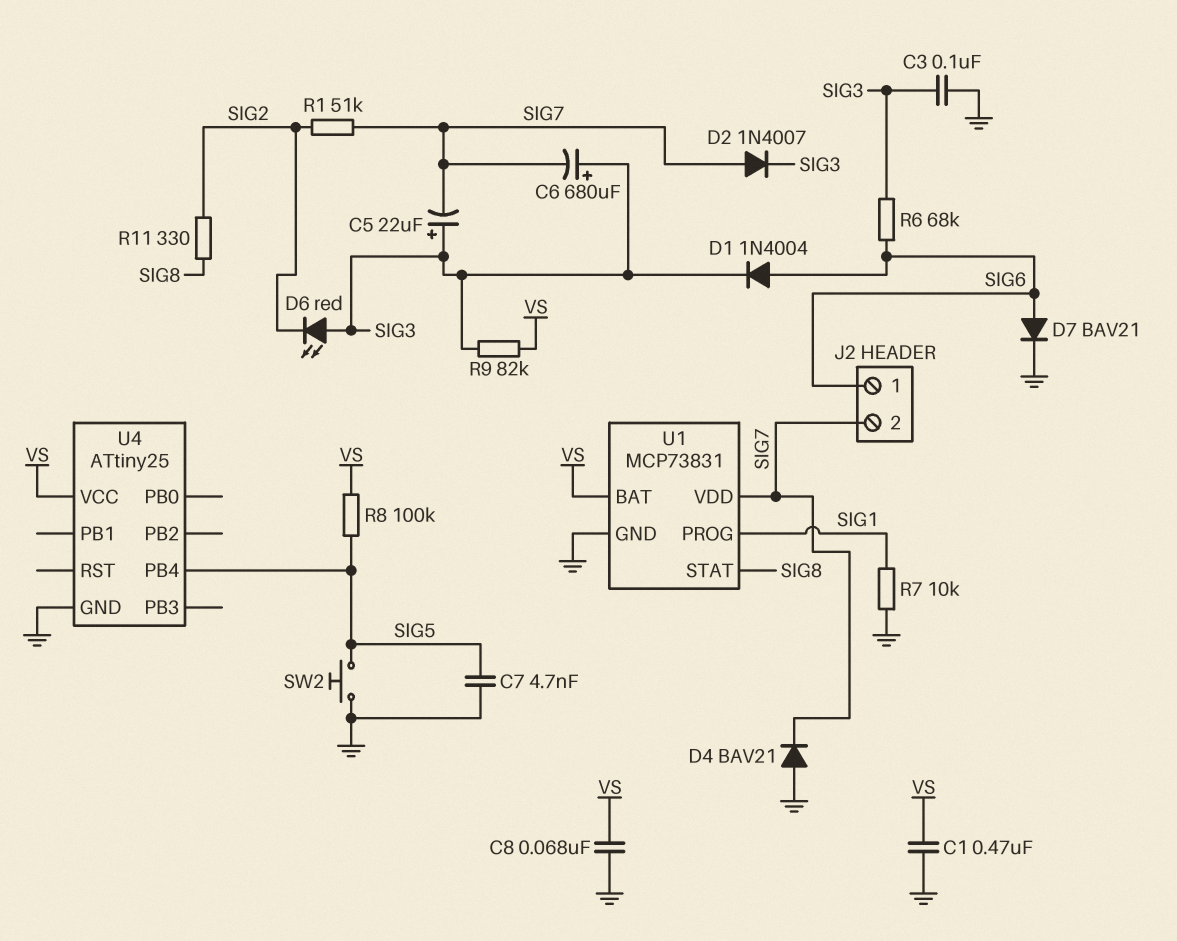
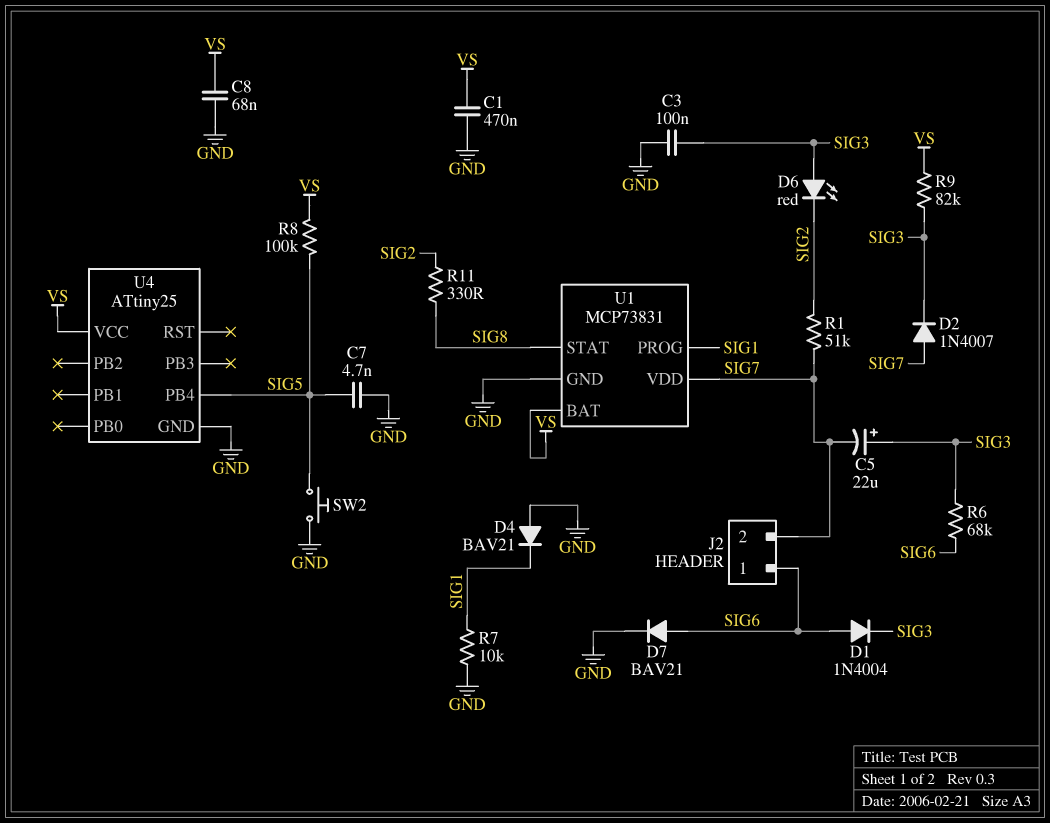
C6: 680uF (plus SIG3, minus SIG7) -> none
D4: diode BAV21 (A GND, K SIG7) -> diode BAV21 (A GND, K SIG1)

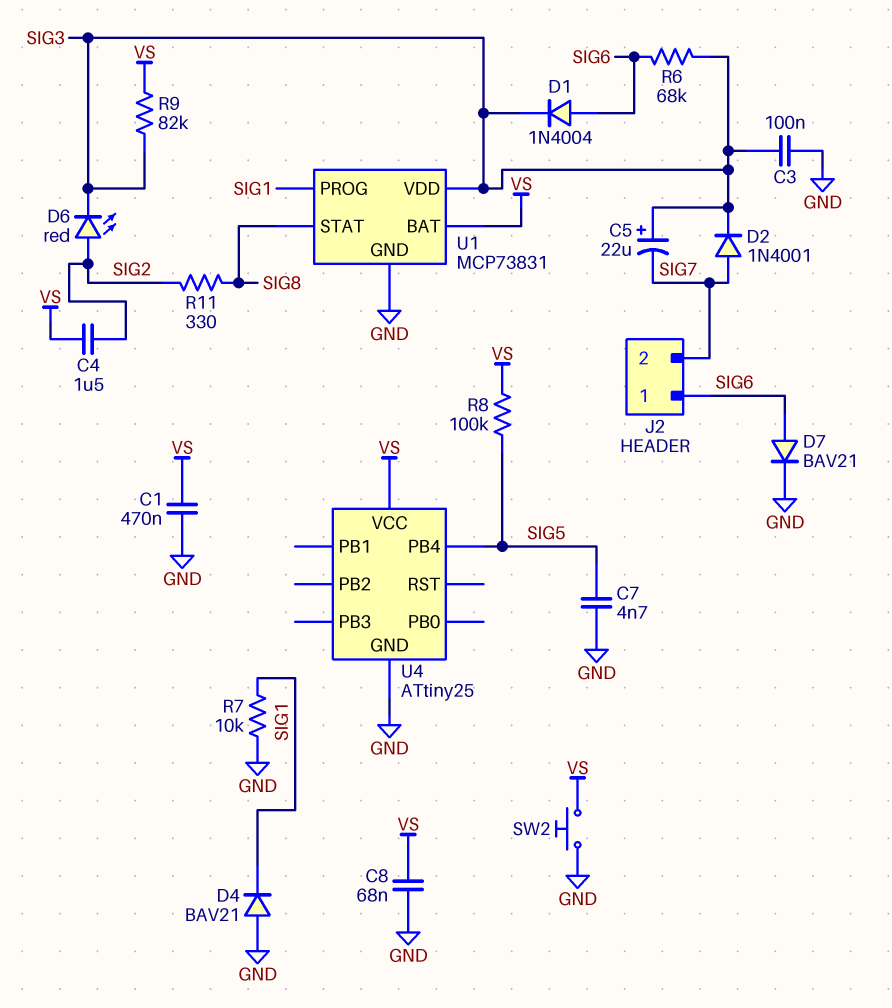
C4: none -> 1.5uF (SIG2, VS)
D2: diode 1N4007 (A SIG7, K SIG3) -> diode 1N4001 (A SIG7, K SIG3)
D6: LED red (A SIG3, K SIG2) -> LED red (A SIG2, K SIG3)
R1: 51k (SIG2, SIG7) -> none
SW2: button (GND, SIG5) -> button (GND, VS)
U1 pin VDD: SIG7 -> SIG3

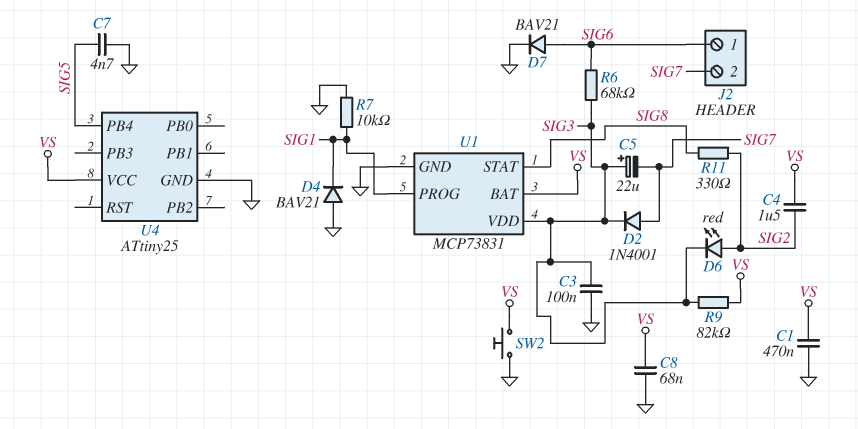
D1: diode 1N4004 (A SIG6, K SIG3) -> none
R8: 100k (SIG5, VS) -> none

